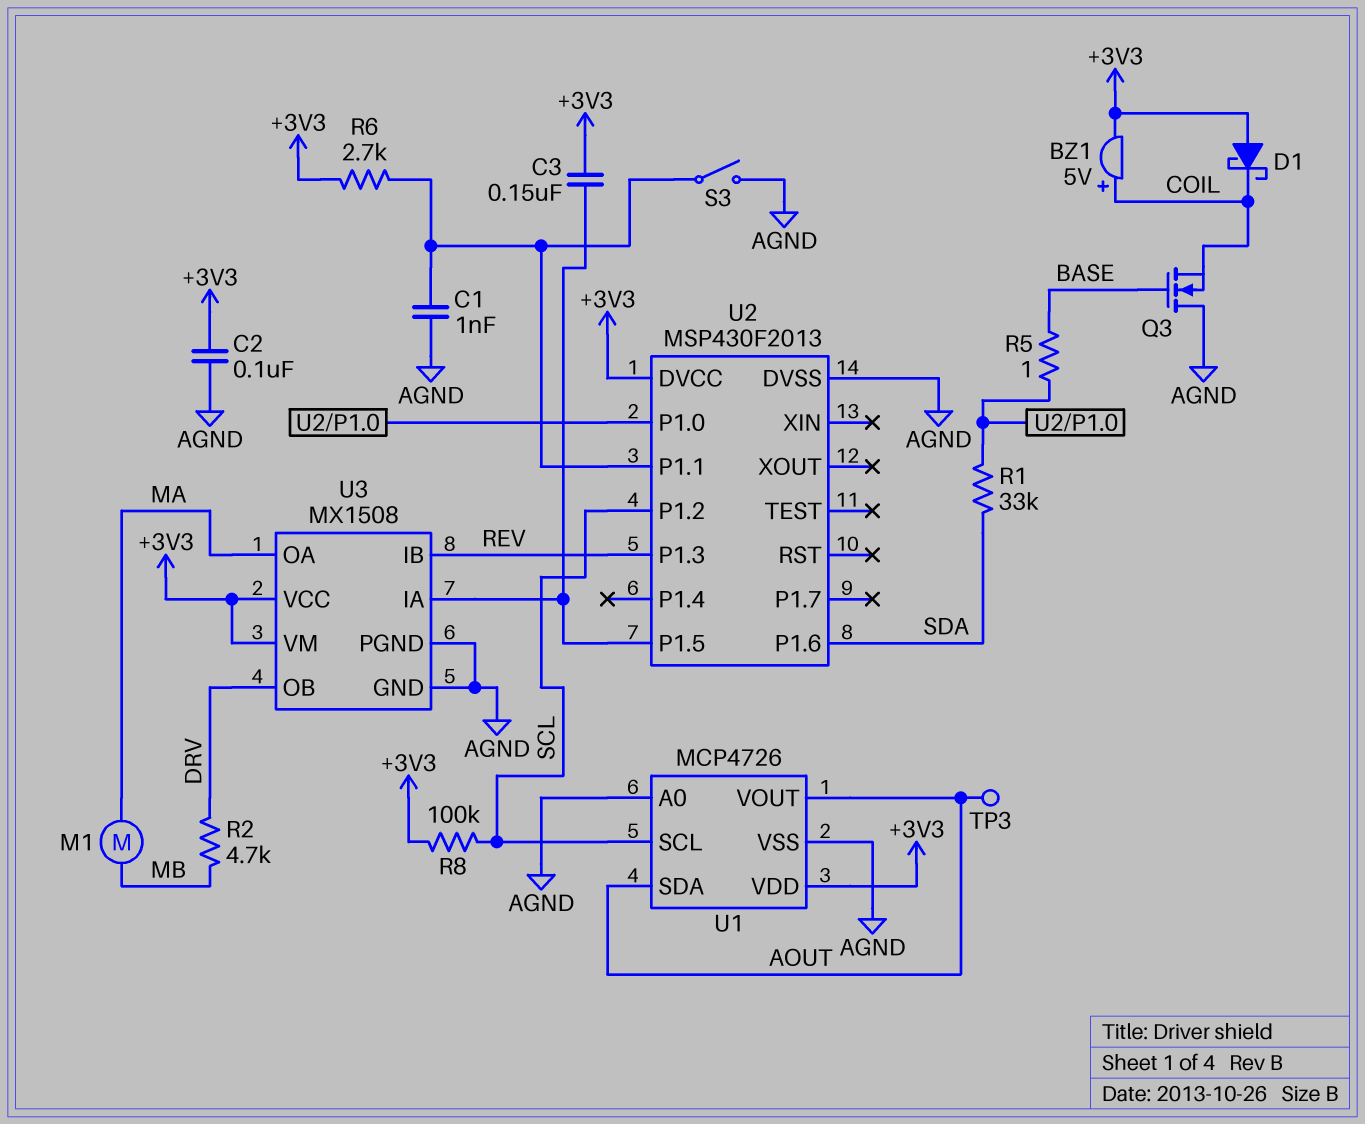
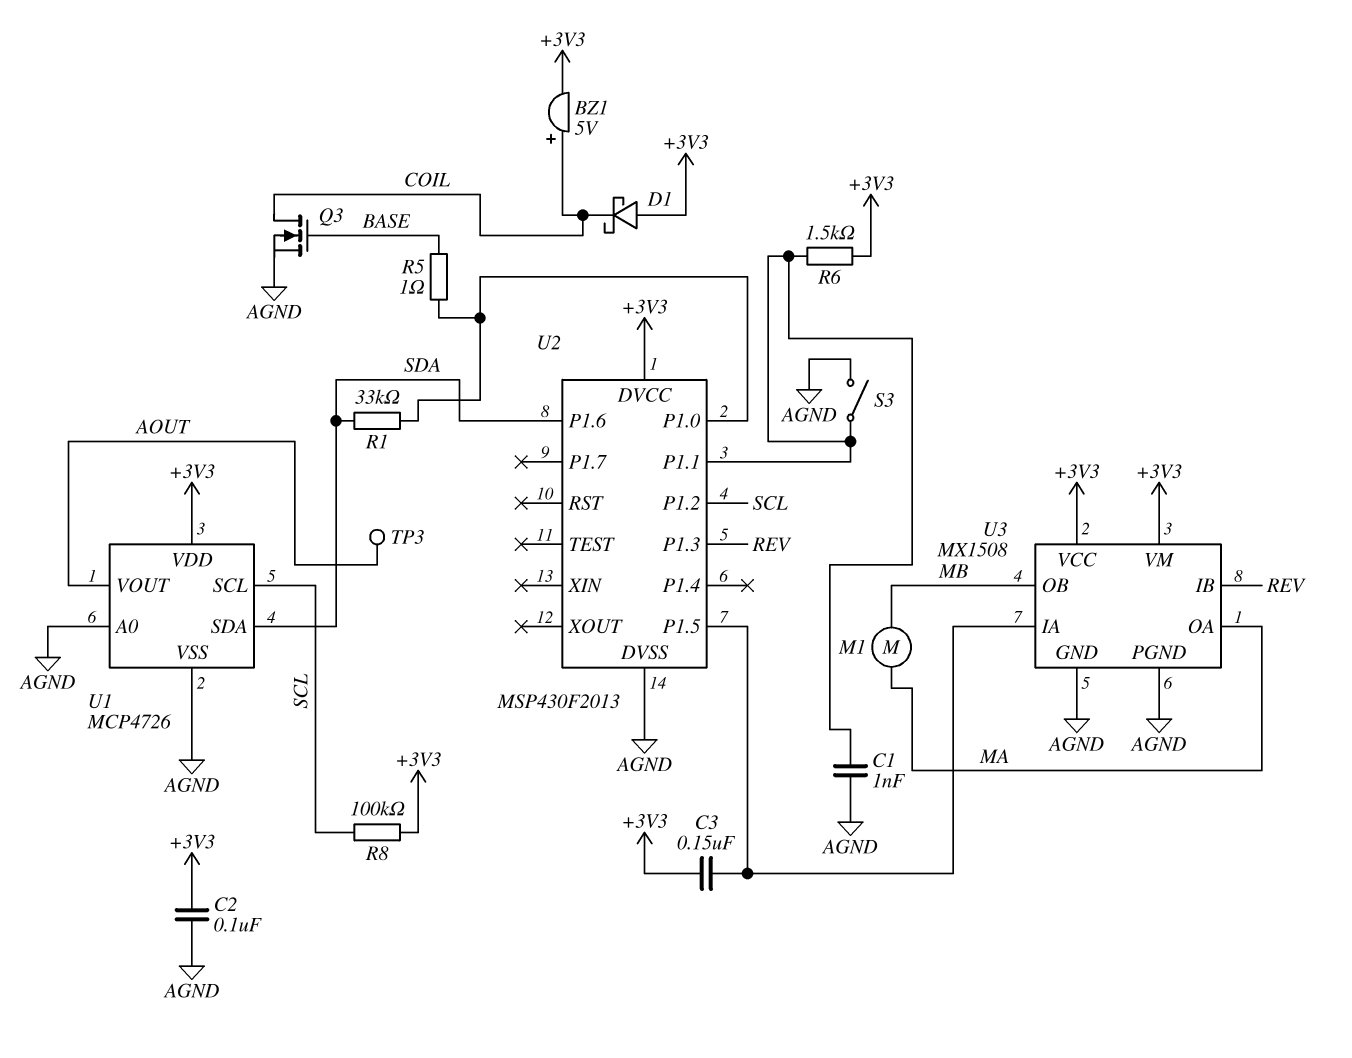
Q3: NMOS (G BASE, D AGND, S COIL) -> NMOS (G BASE, D COIL, S AGND)
R2: 4.7k (DRV, MB) -> none
R6: 2.7k (+3V3, U2/P1.1) -> 1.5k (+3V3, U2/P1.1)
U1 pin SDA: AOUT -> SDA
U3 pin OB: DRV -> MB

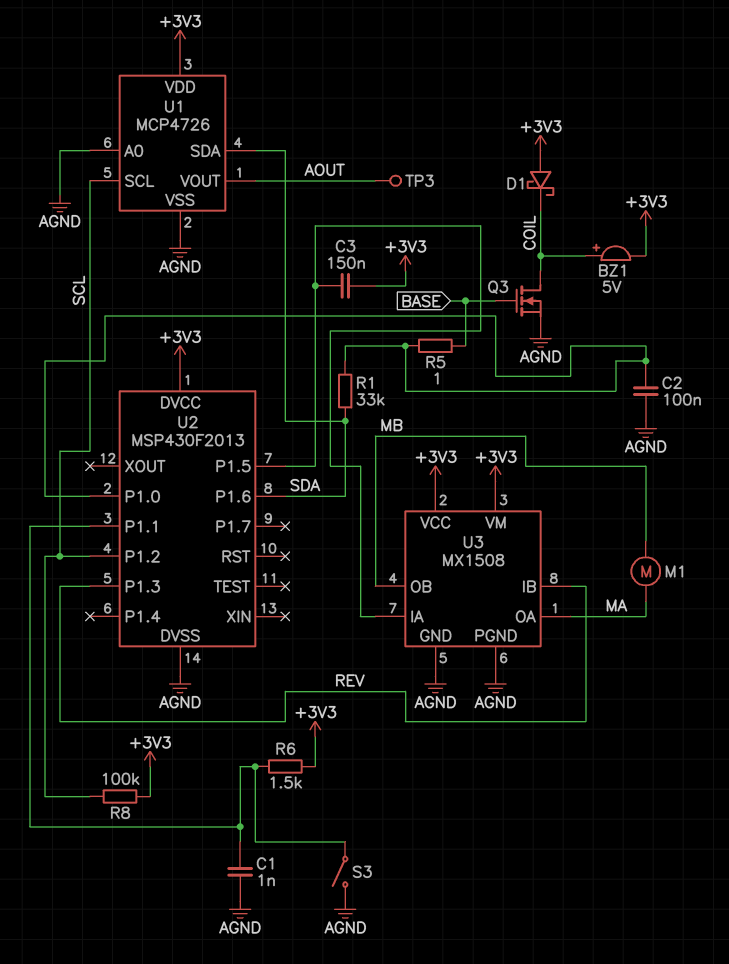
C2: 100nF (+3V3, AGND) -> 100nF (AGND, U2/P1.0)

